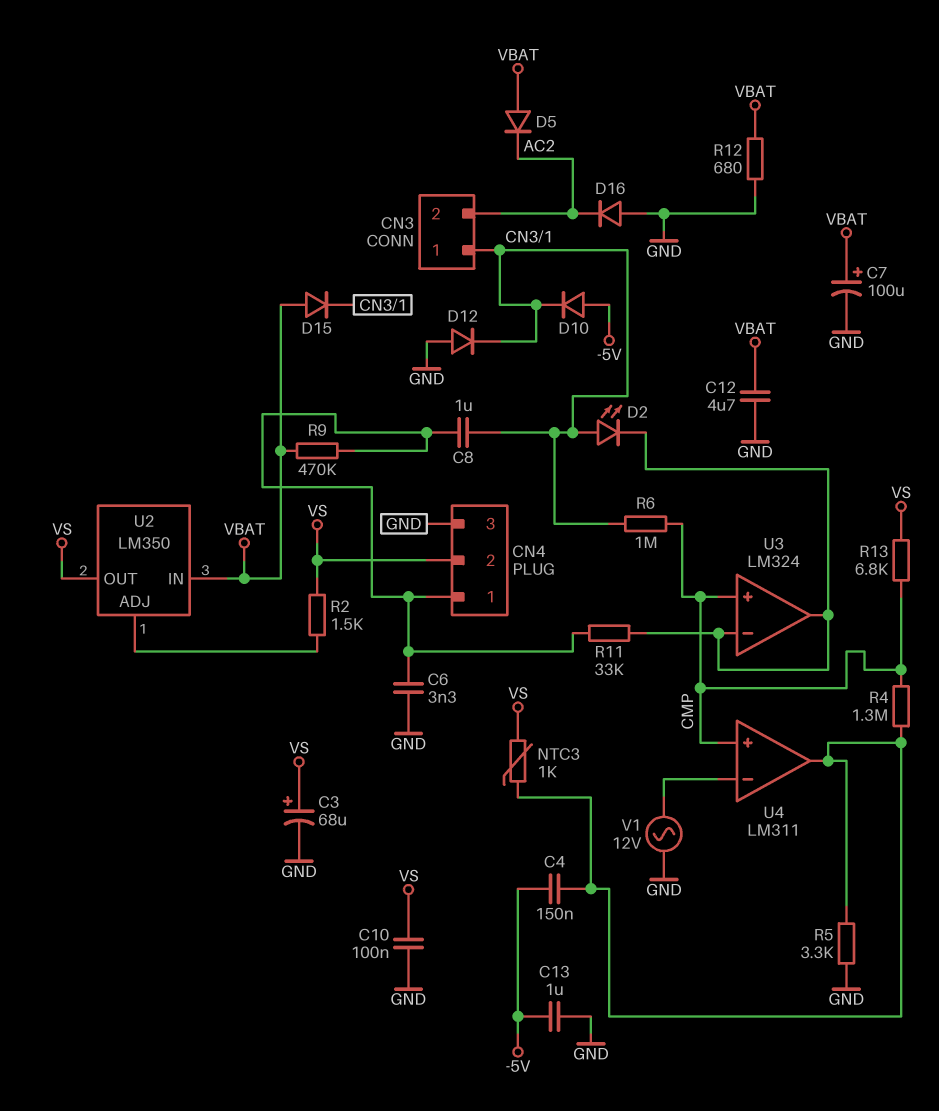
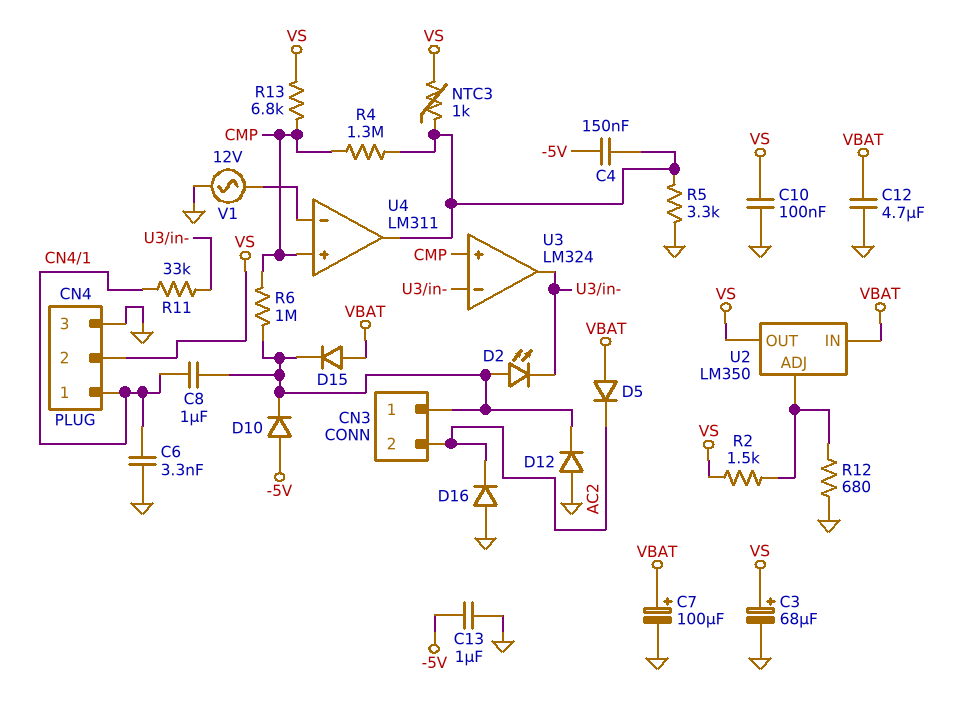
R9: 470k (CN4/1, VBAT) -> none
R12: 680 (GND, VBAT) -> 680 (GND, U2/ADJ)

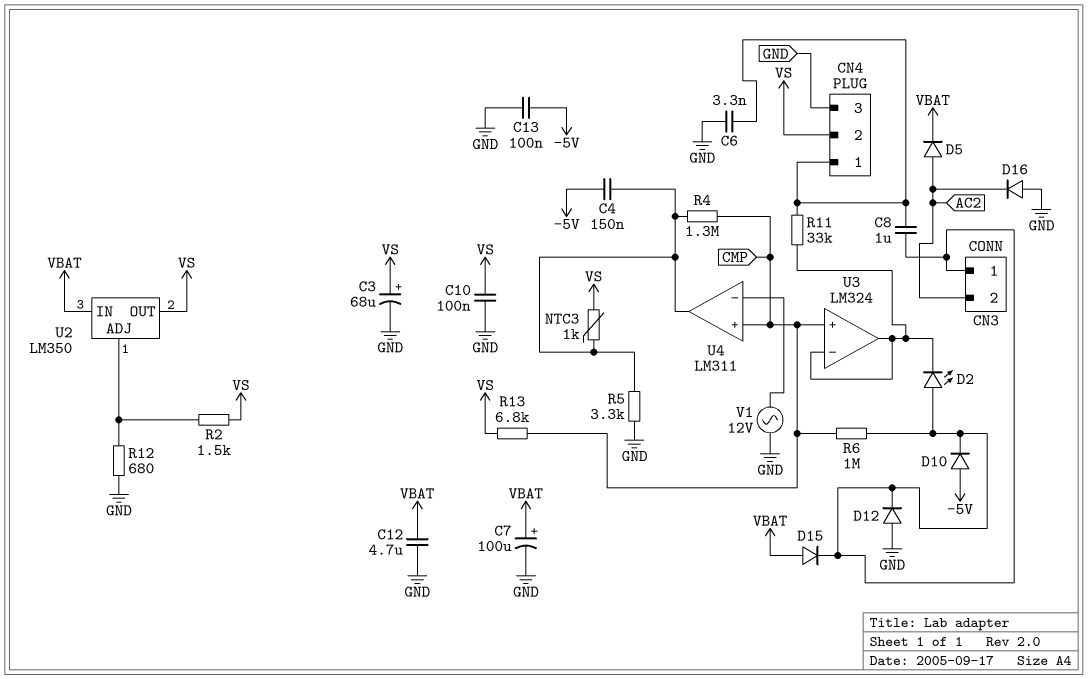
C13: 1uF (-5V, GND) -> 100nF (-5V, GND)
D5: diode (A VBAT, K AC2) -> diode (A AC2, K VBAT)

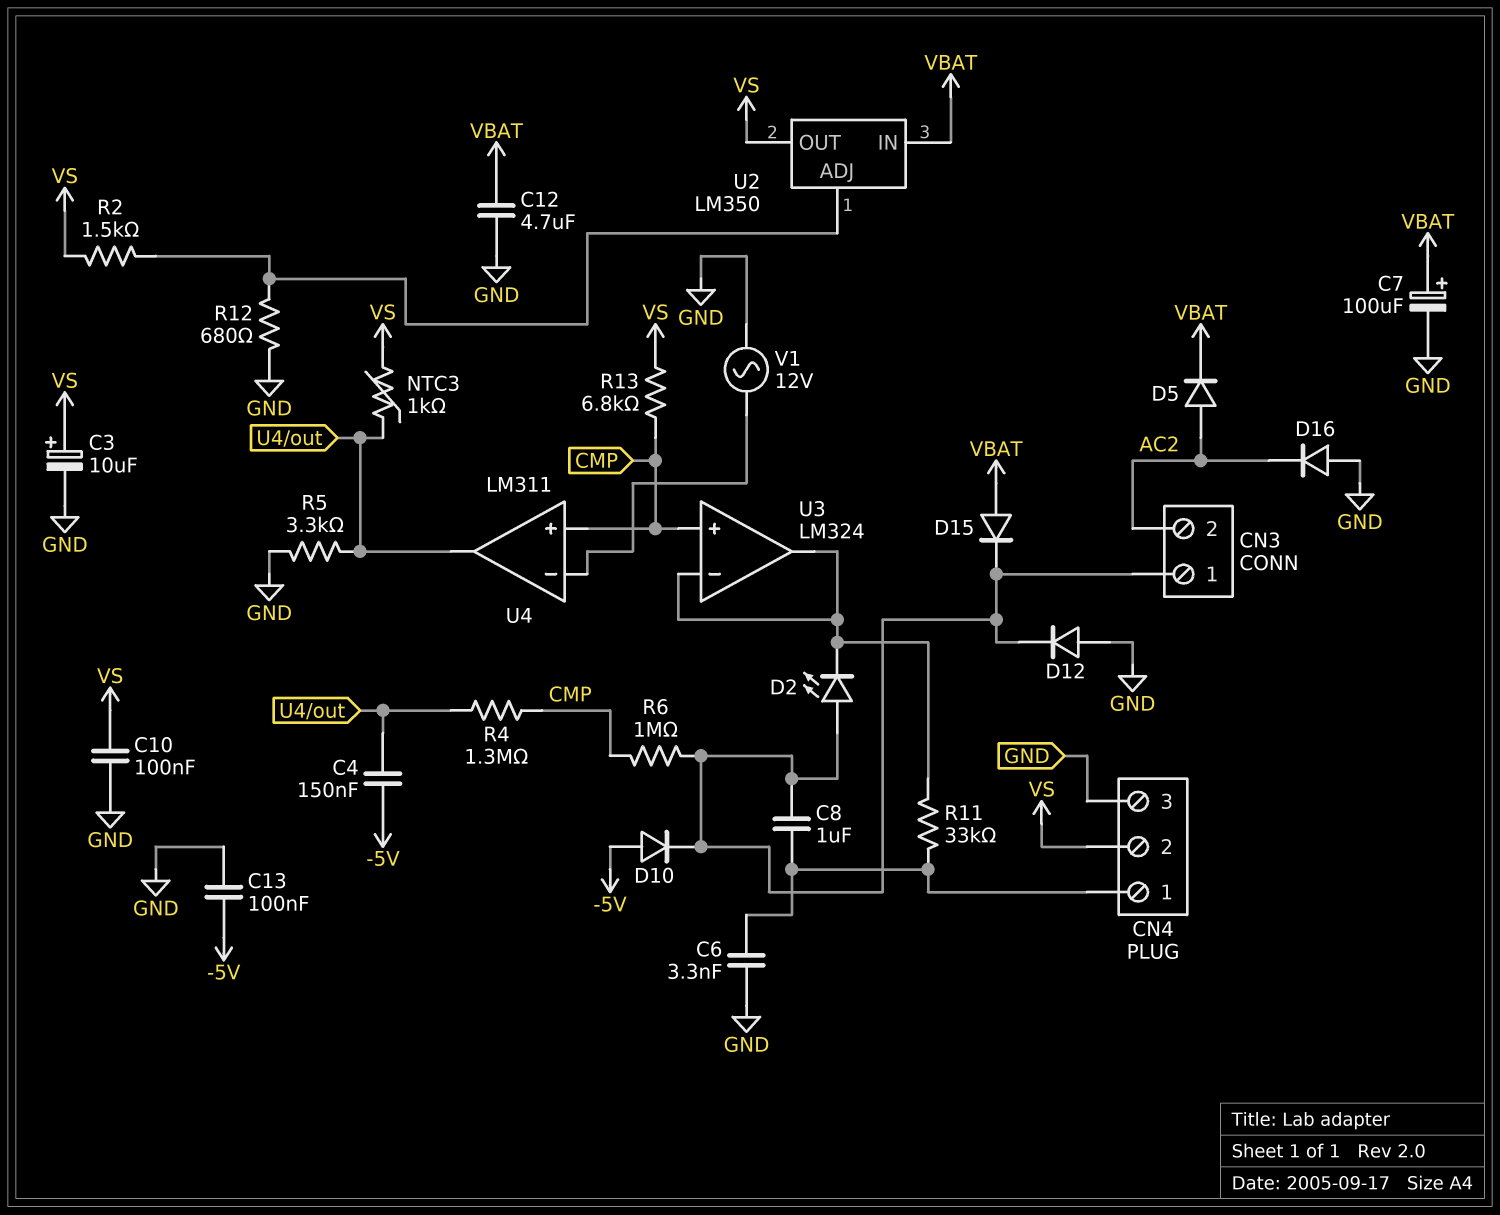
C3: 68uF (plus VS, minus GND) -> 10uF (plus VS, minus GND)

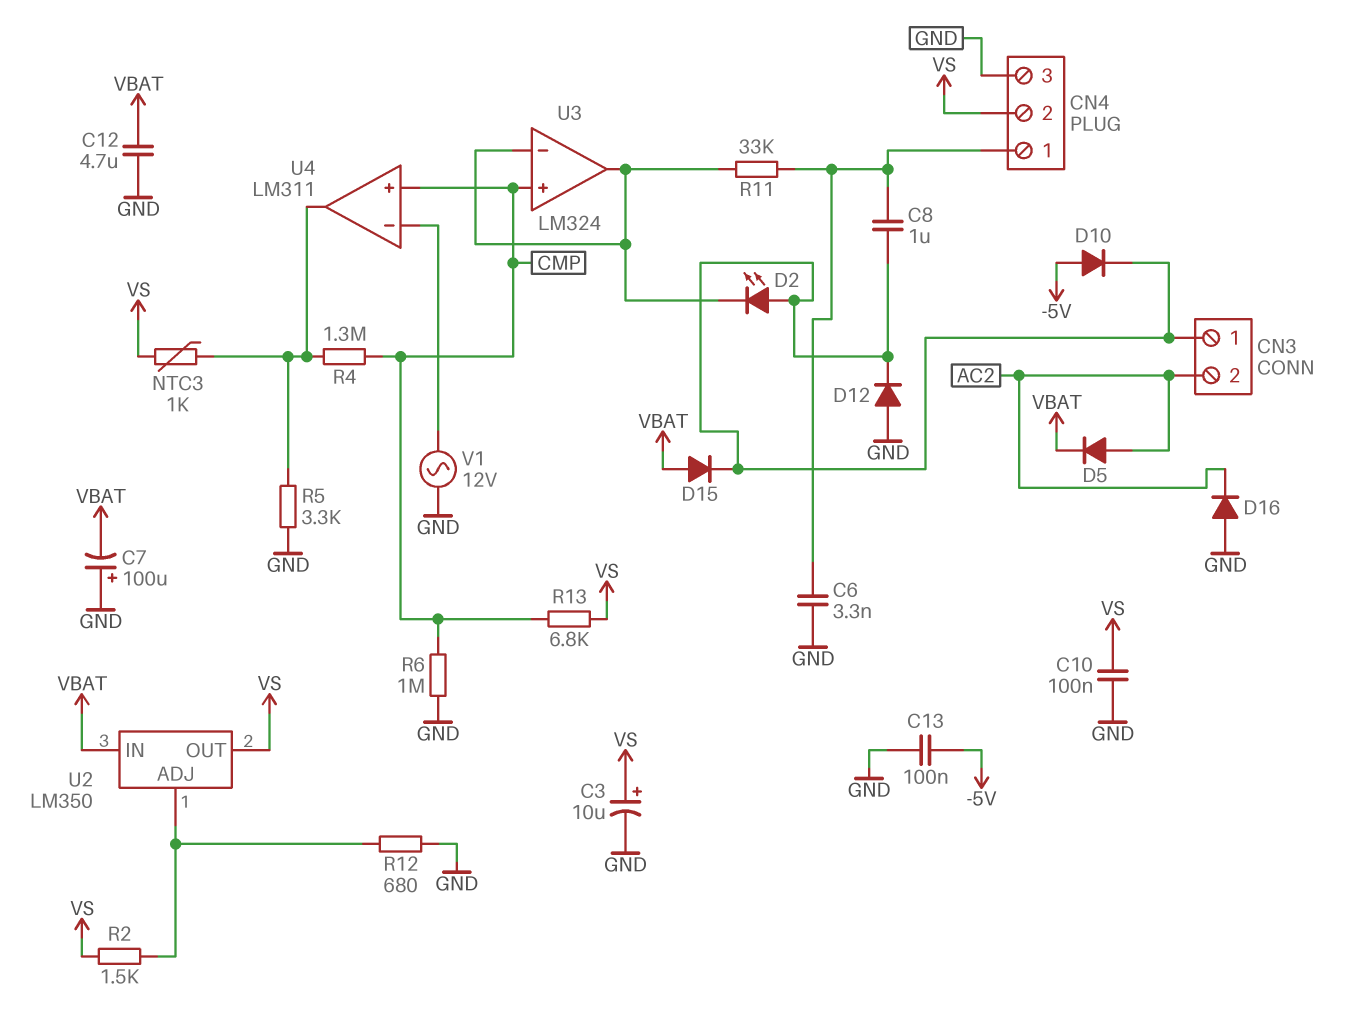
C4: 150nF (-5V, U4/out) -> none
C7: 100uF (plus VBAT, minus GND) -> 100uF (plus GND, minus VBAT)
R6: 1M (CMP, CN3/1) -> 1M (CMP, GND)

